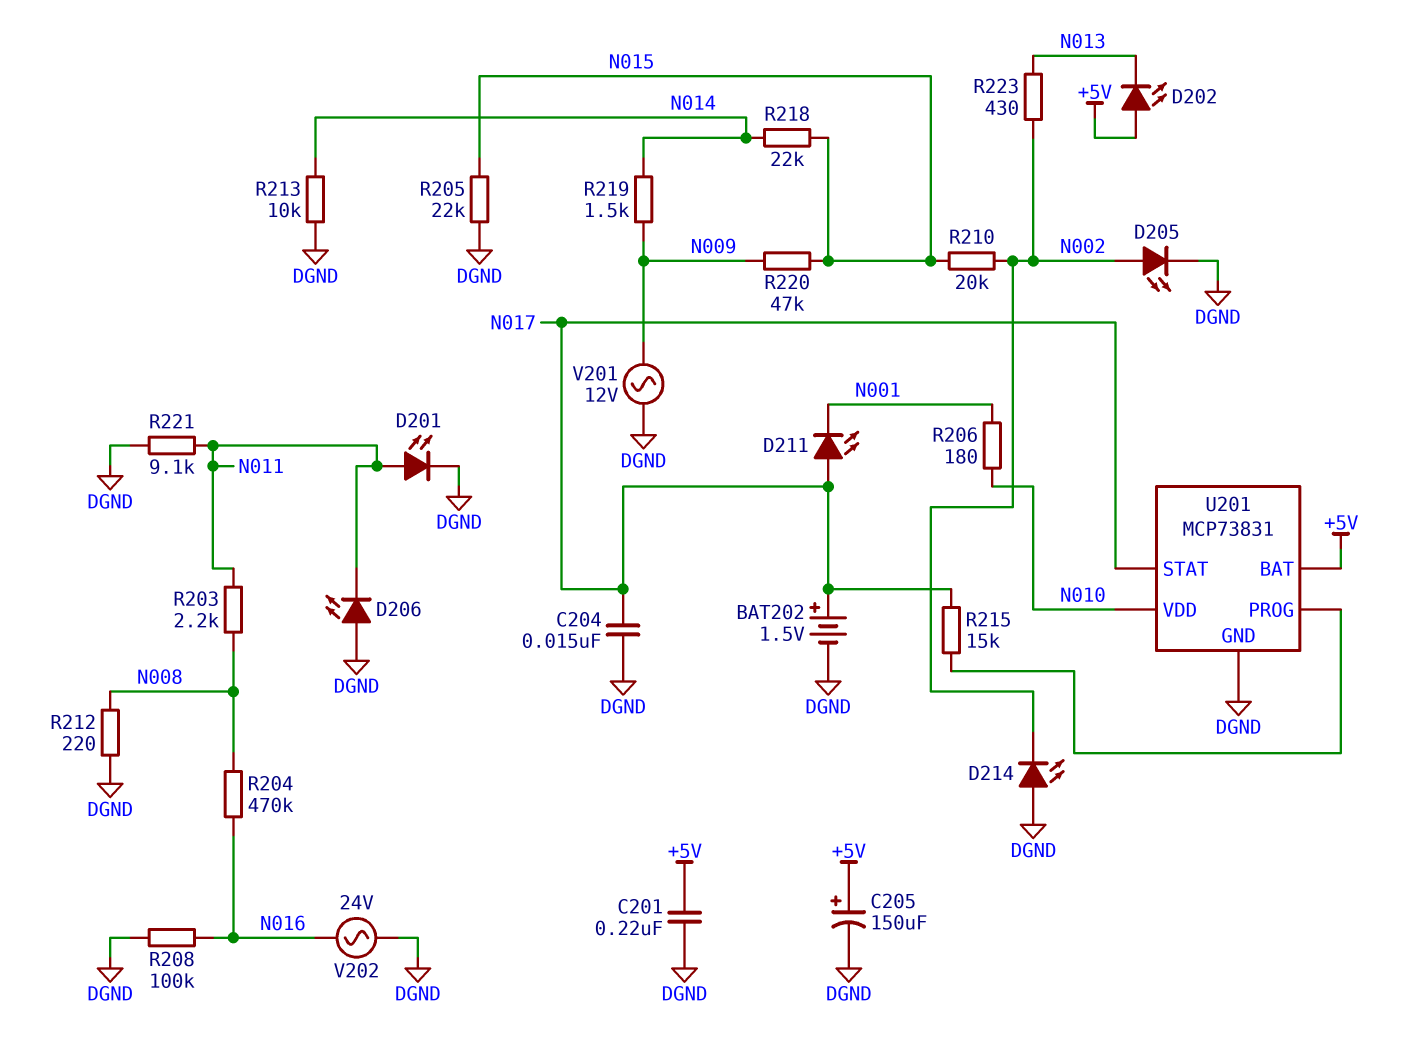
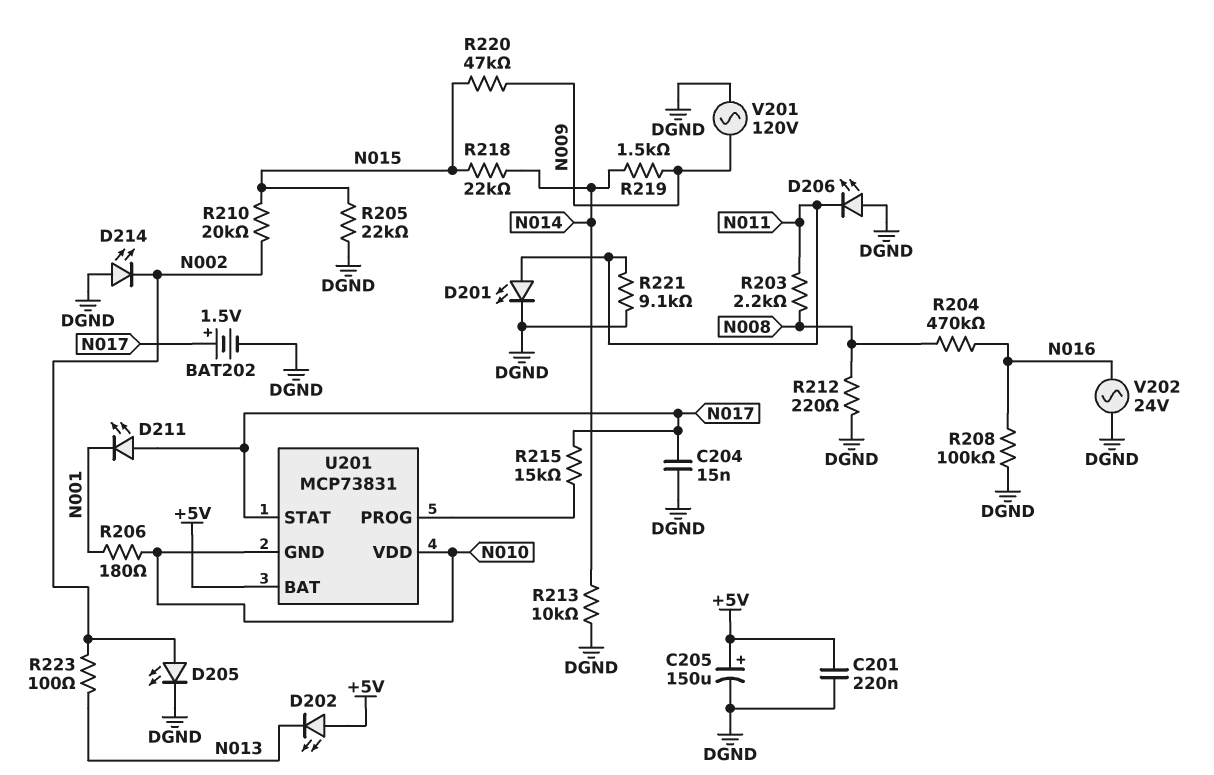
R223: 430 (N002, N013) -> 100 (N002, N013)
U201 pin GND: DGND -> N010
V201: AC 12V (DGND, N009) -> AC 120V (DGND, N009)

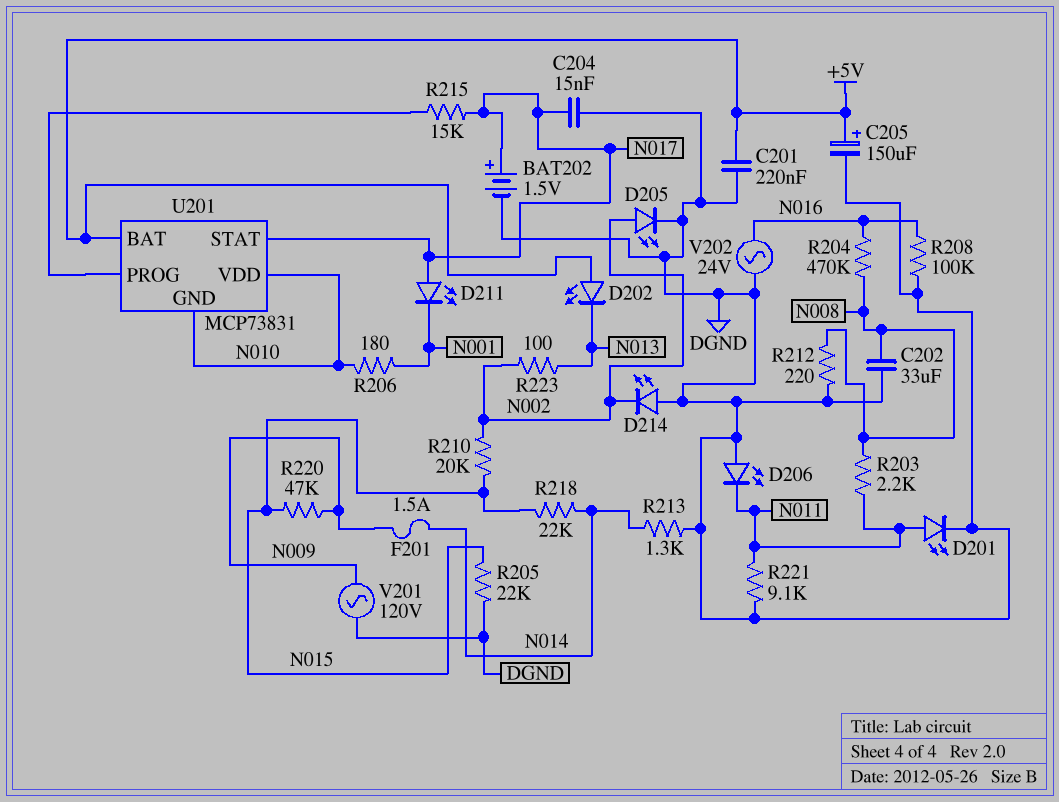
C202: none -> 33uF (DGND, N008)
F201: none -> 1.5A (N009, N014)
R213: 10k (DGND, N014) -> 1.3k (DGND, N014)
R219: 1.5k (N009, N014) -> none

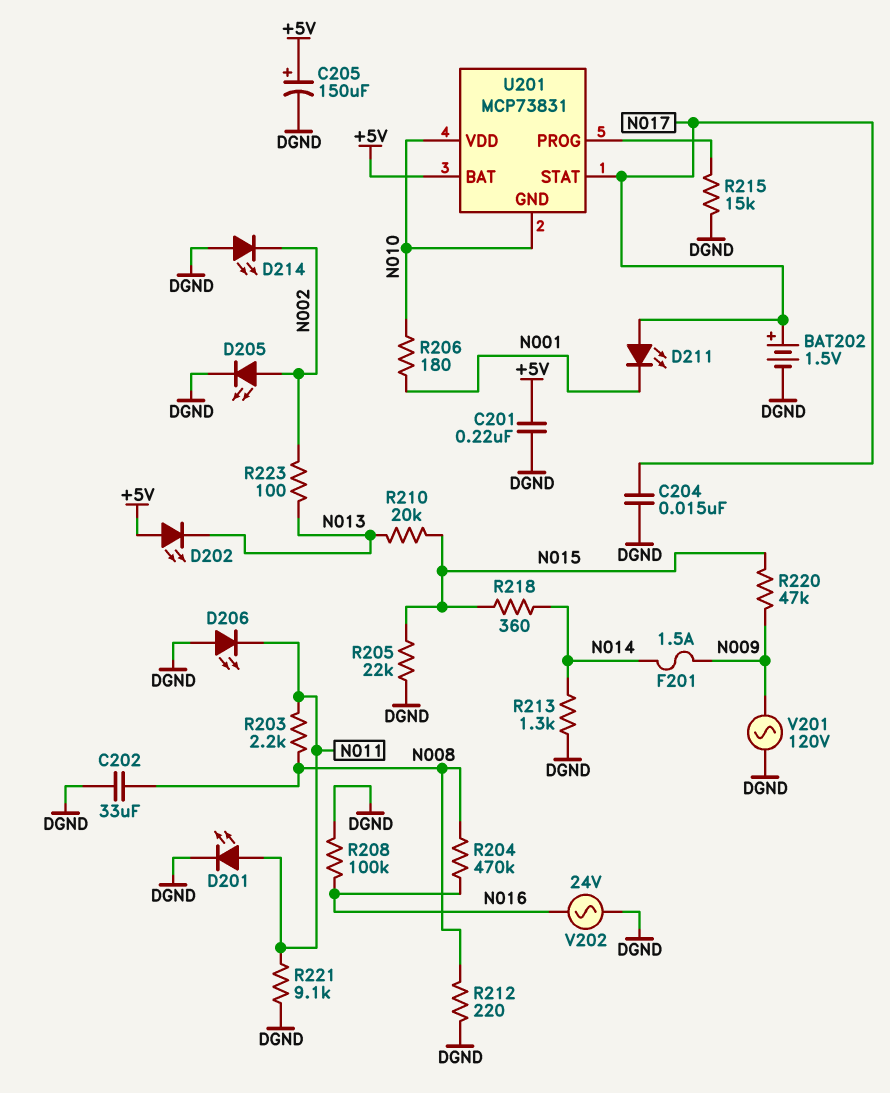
R210: 20k (N002, N015) -> 20k (N013, N015)
R215: 15k (N017, U201/PROG) -> 15k (DGND, U201/PROG)
R218: 22k (N014, N015) -> 360 (N014, N015)

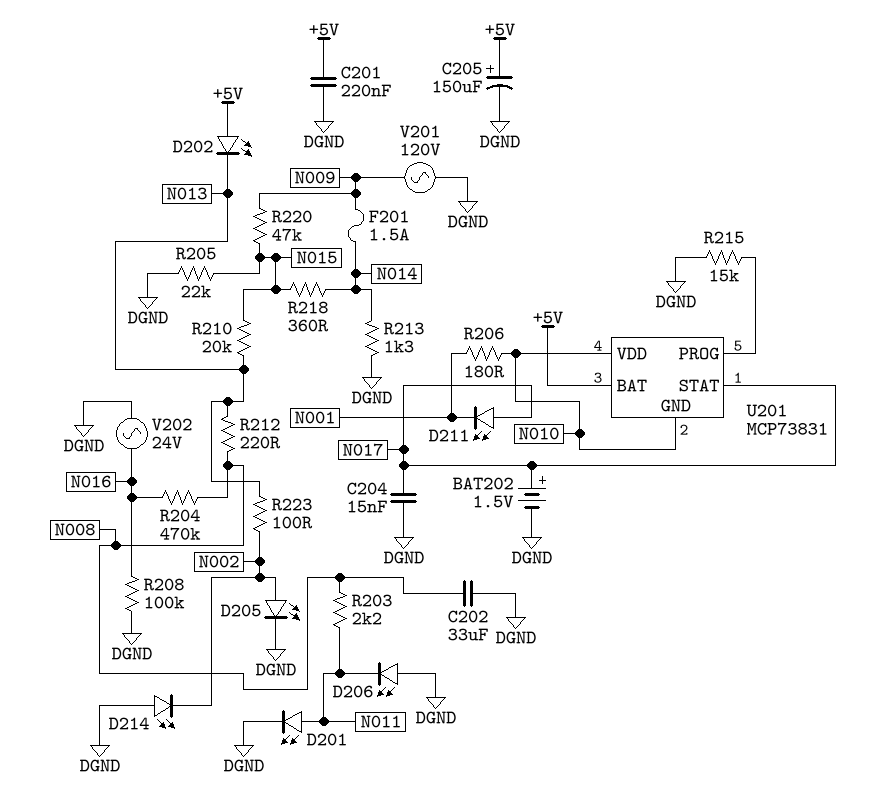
R212: 220 (DGND, N008) -> 220 (N008, N013)
R221: 9.1k (DGND, N011) -> none

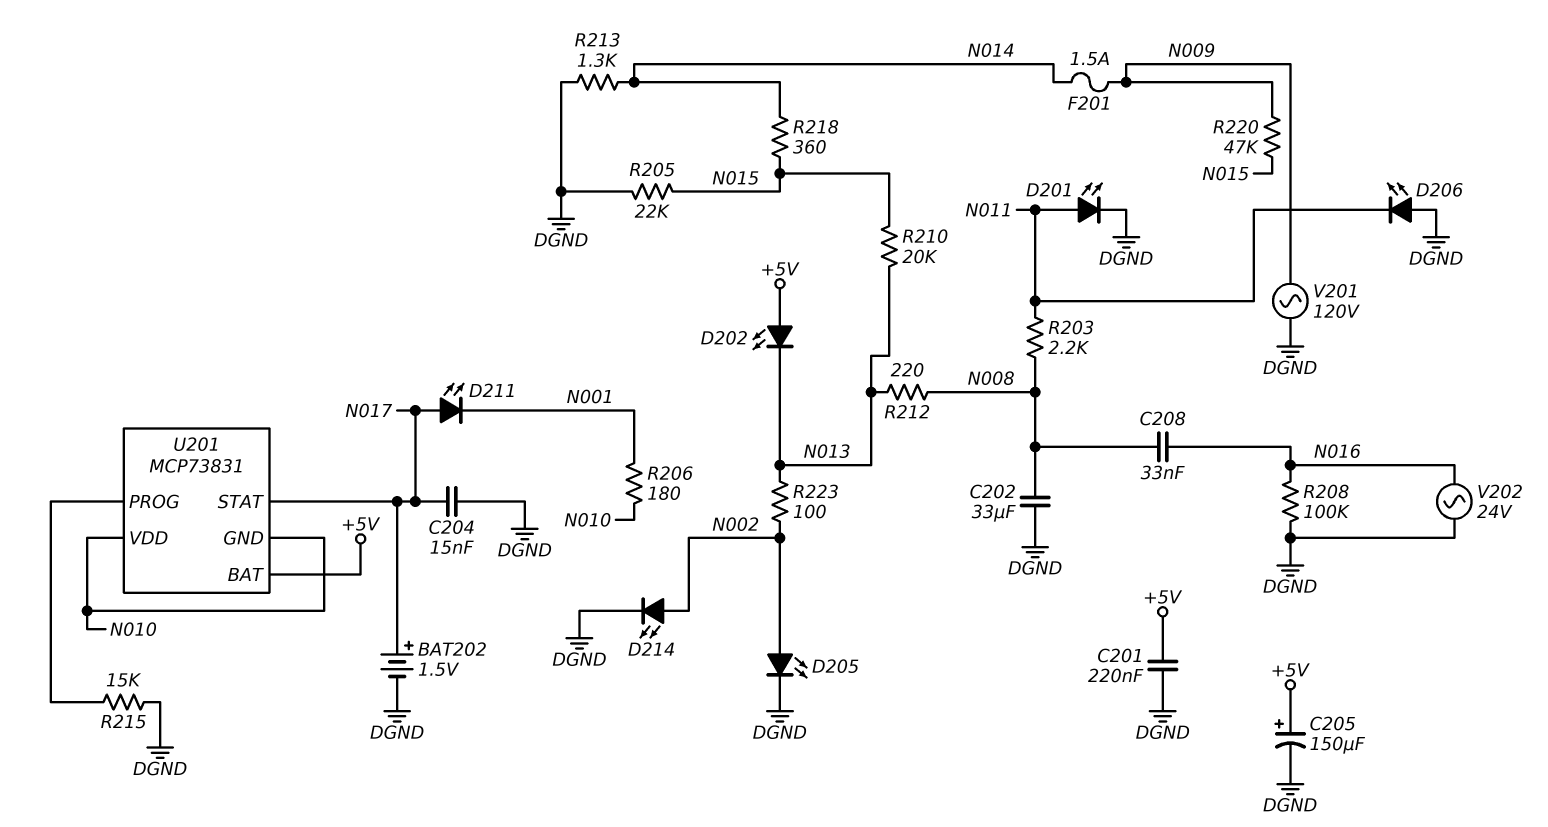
C208: none -> 33nF (N008, N016)
D214: LED (A DGND, K N002) -> LED (A N002, K DGND)
R204: 470k (N008, N016) -> none

